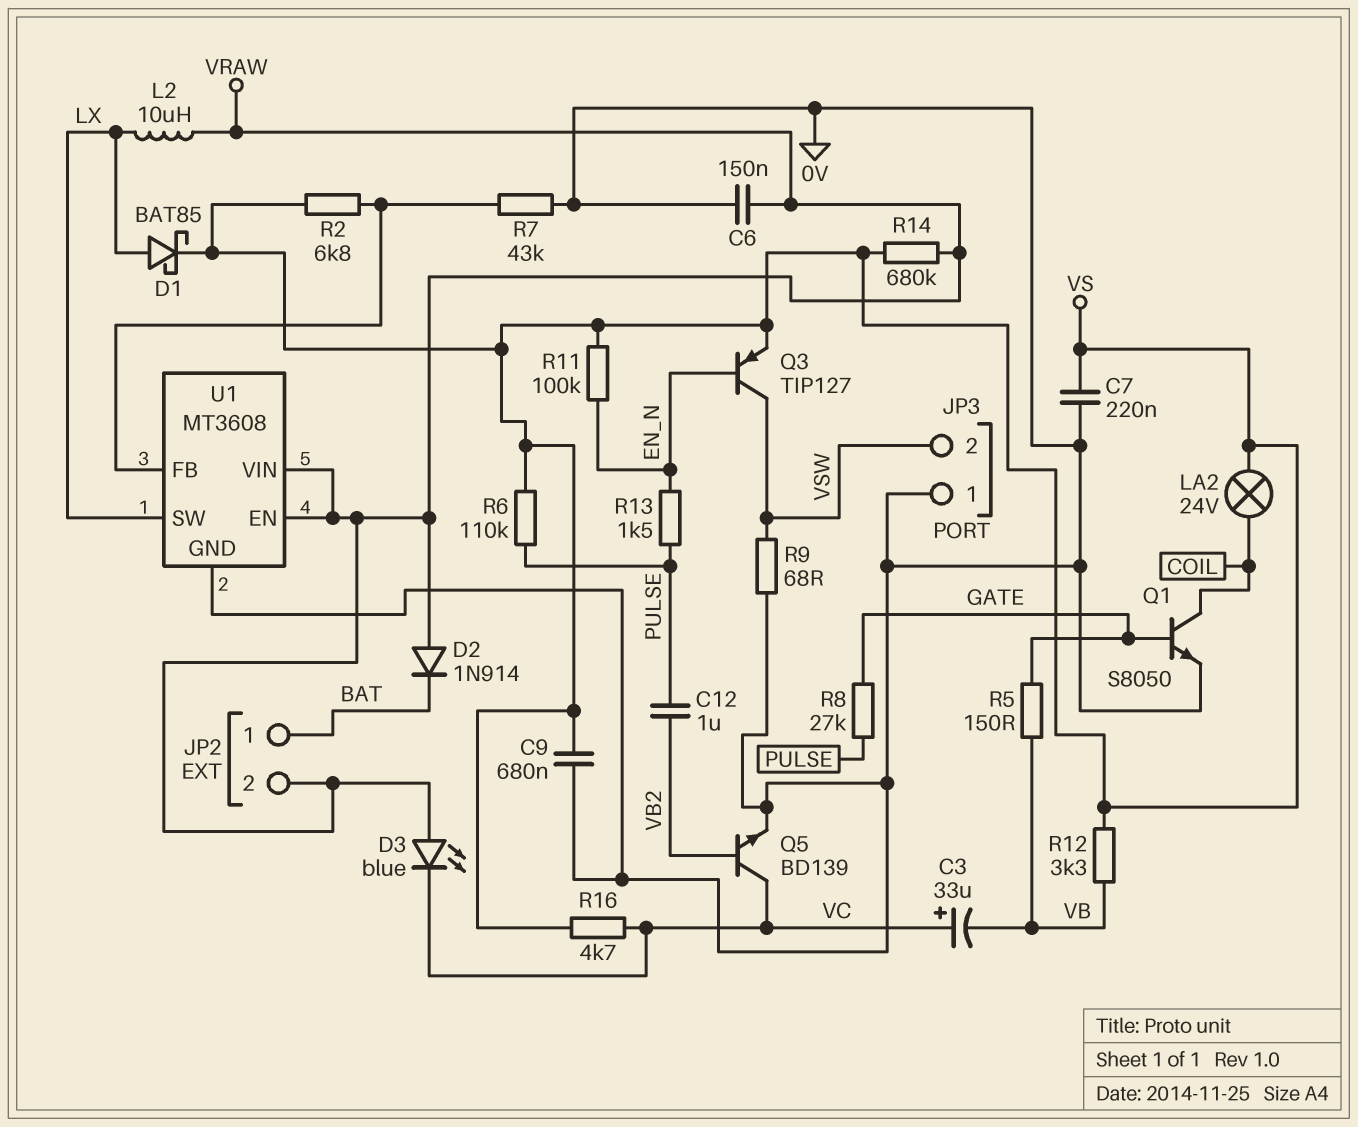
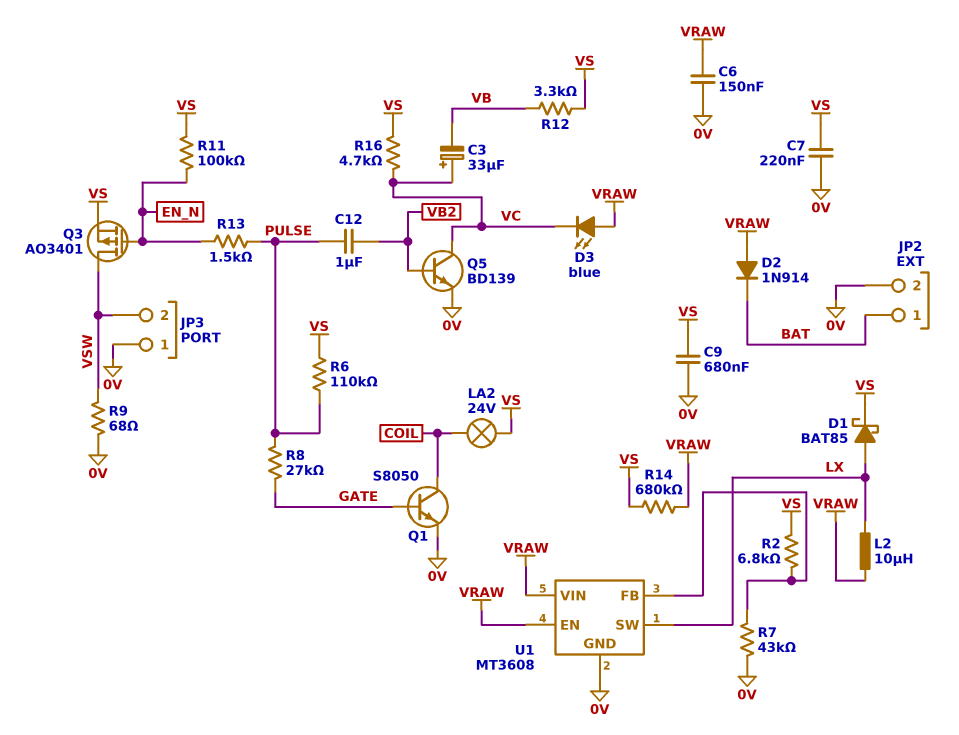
JP2 pin 2: VRAW -> 0V
Q3: PNP TIP127 (B EN_N, C VSW, E VS) -> PMOS AO3401 (G EN_N, D VSW, S VS)
R5: 150 (GATE, VB) -> none

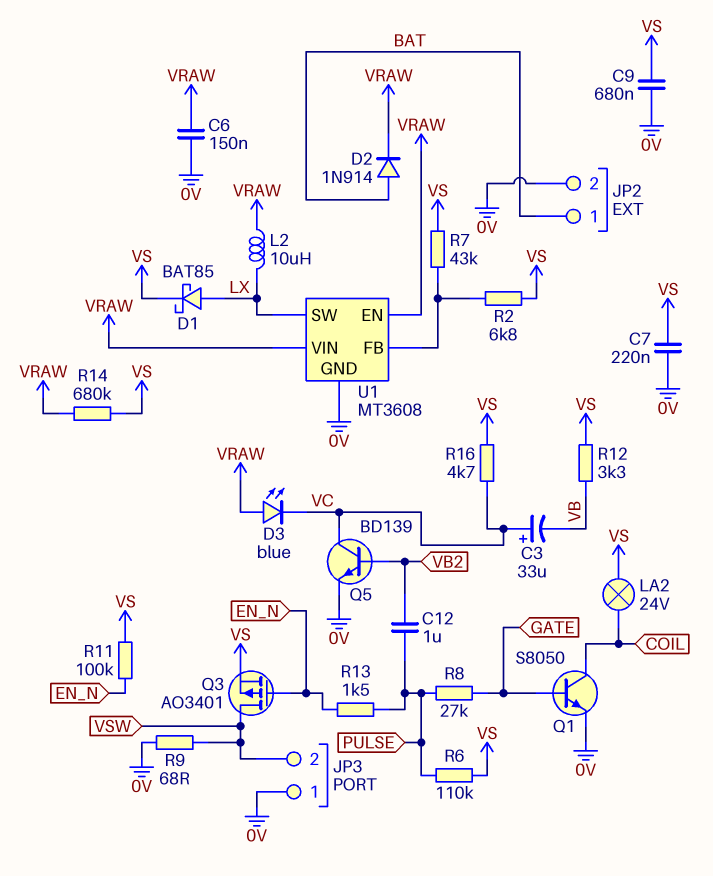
D2: diode 1N914 (A VRAW, K BAT) -> diode 1N914 (A BAT, K VRAW)
R7: 43k (0V, U1/FB) -> 43k (U1/FB, VS)

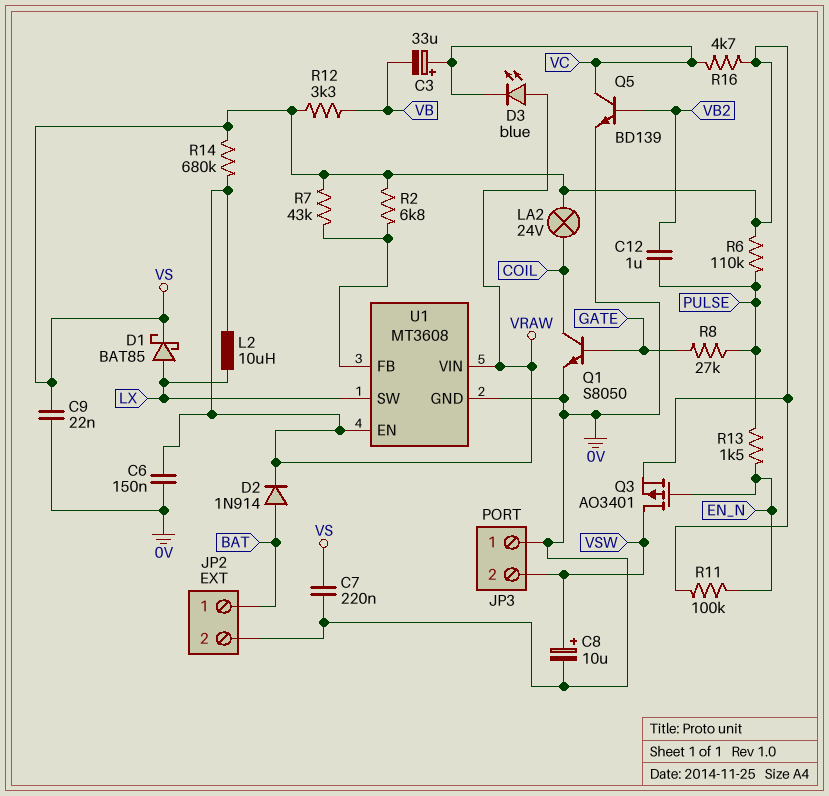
C8: none -> 10uF (plus VSW, minus 0V)
C9: 680nF (0V, VS) -> 22nF (0V, VS)
R9: 68 (0V, VSW) -> none

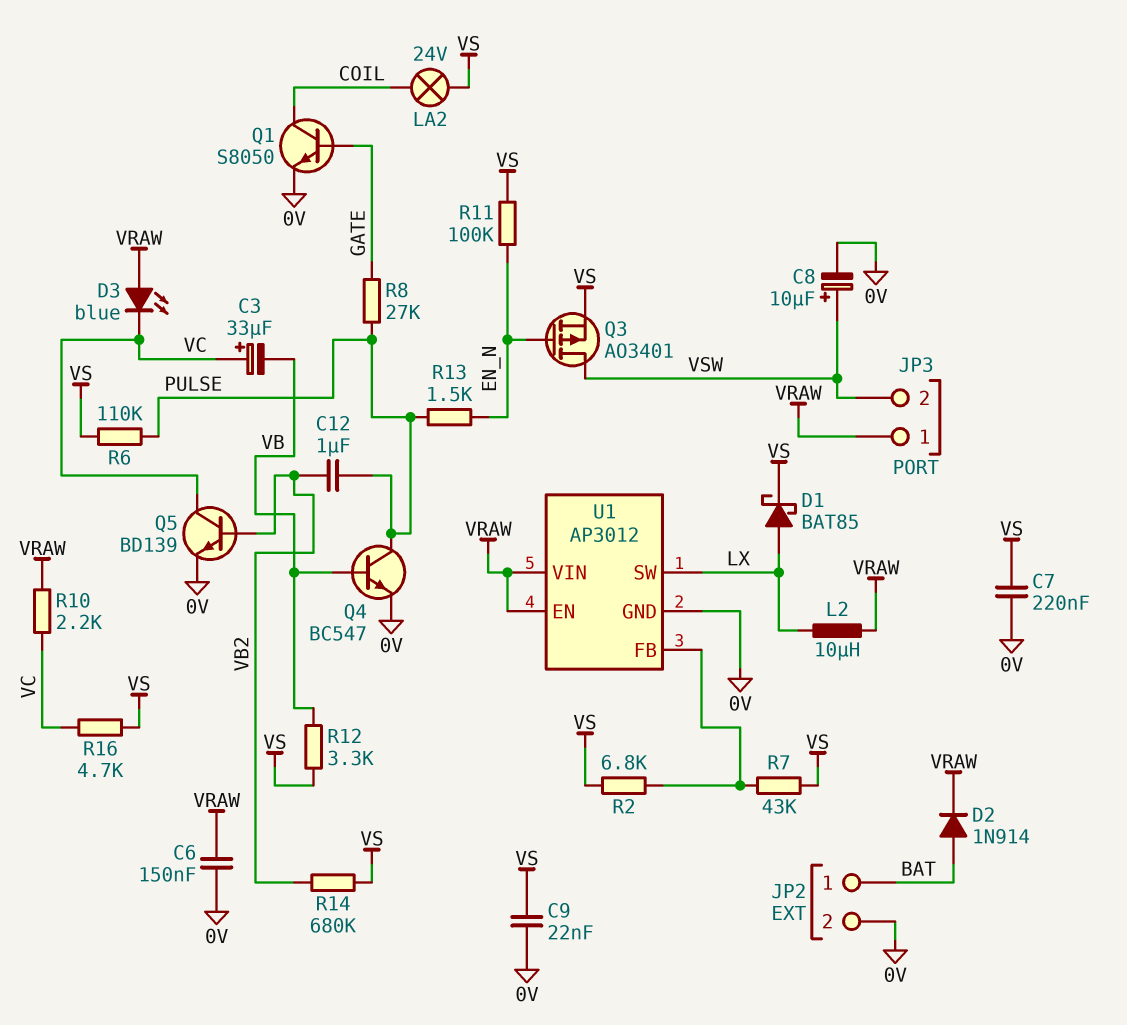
JP3 pin 1: 0V -> VRAW
Q4: none -> NPN BC547 (B VB, C PULSE, E 0V)
R10: none -> 2.2k (VC, VRAW)
R14: 680k (VRAW, VS) -> 680k (VB2, VS)
U1: MT3608 -> AP3012

